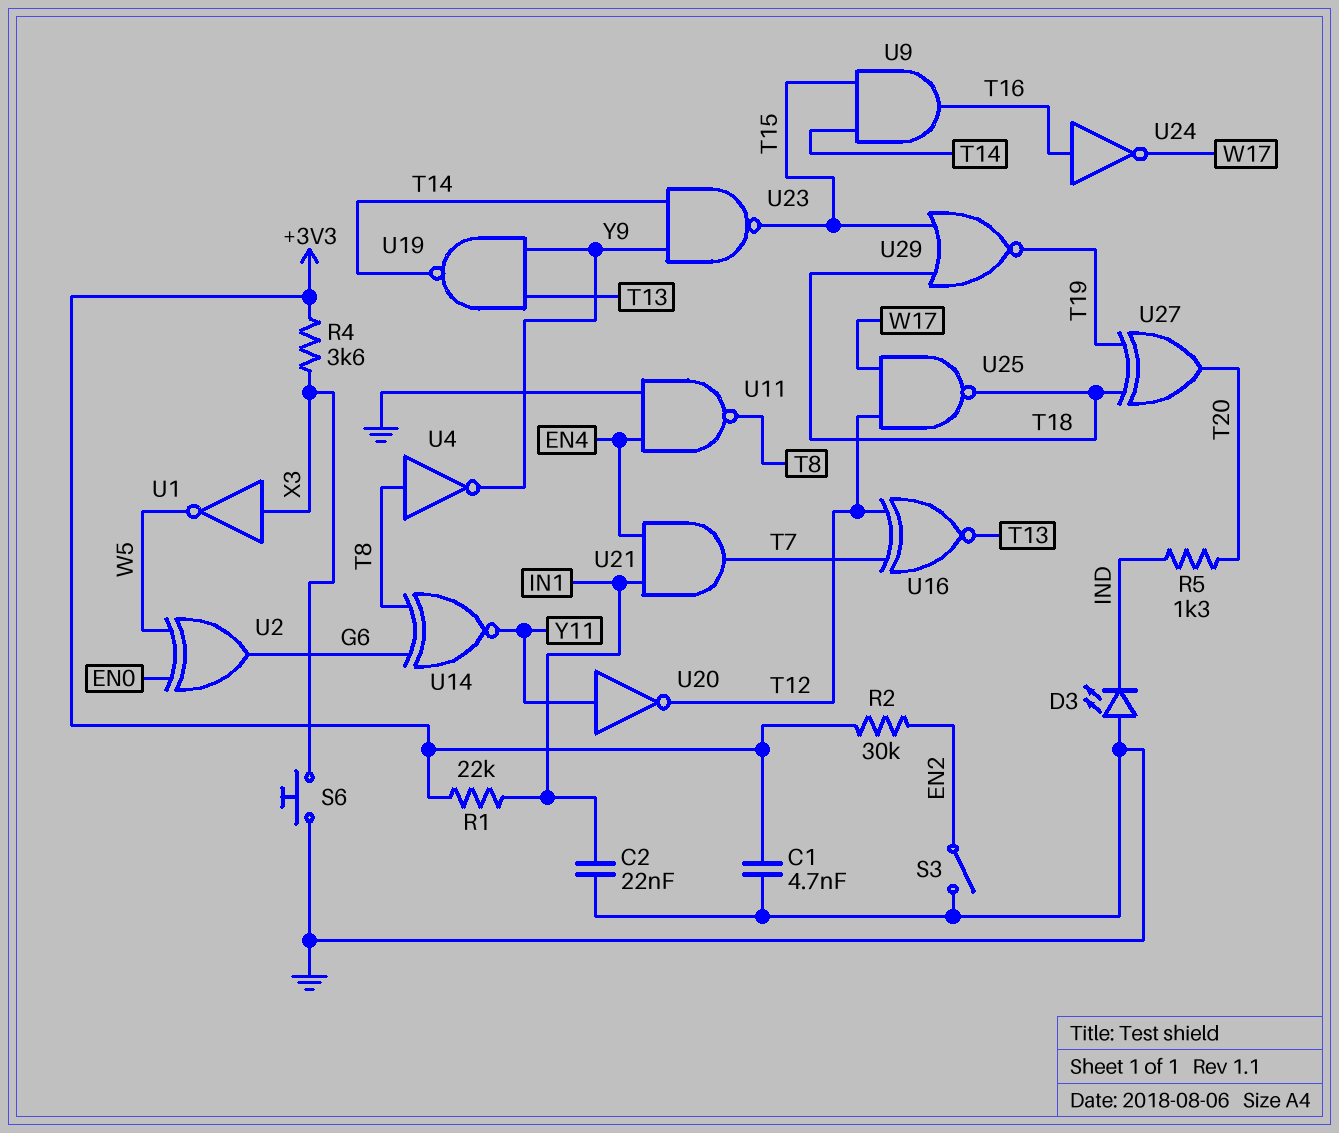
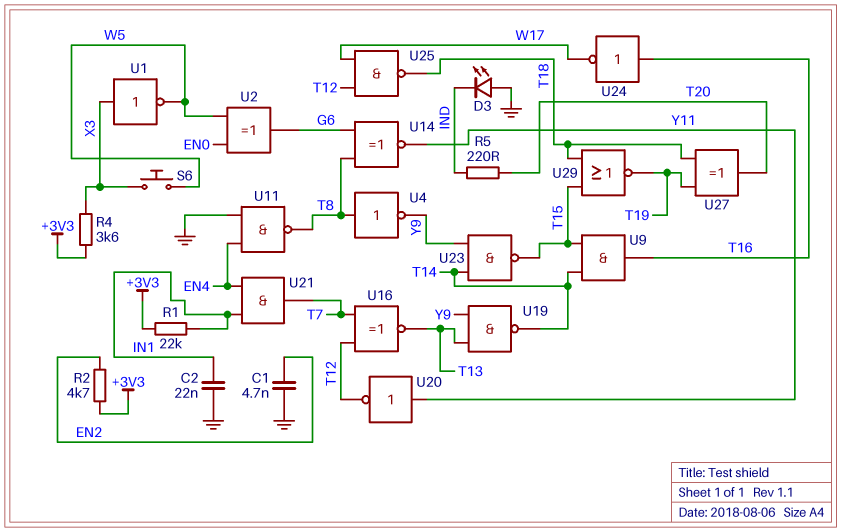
C1: 4.7nF (+3V3, GND) -> 4.7nF (EN2, GND)
R2: 30k (+3V3, EN2) -> 4.7k (+3V3, EN2)
R5: 1.3k (IND, T20) -> 220 (IND, T20)
S3: switch (EN2, GND) -> none
S6: button (GND, X3) -> button (W5, X3)

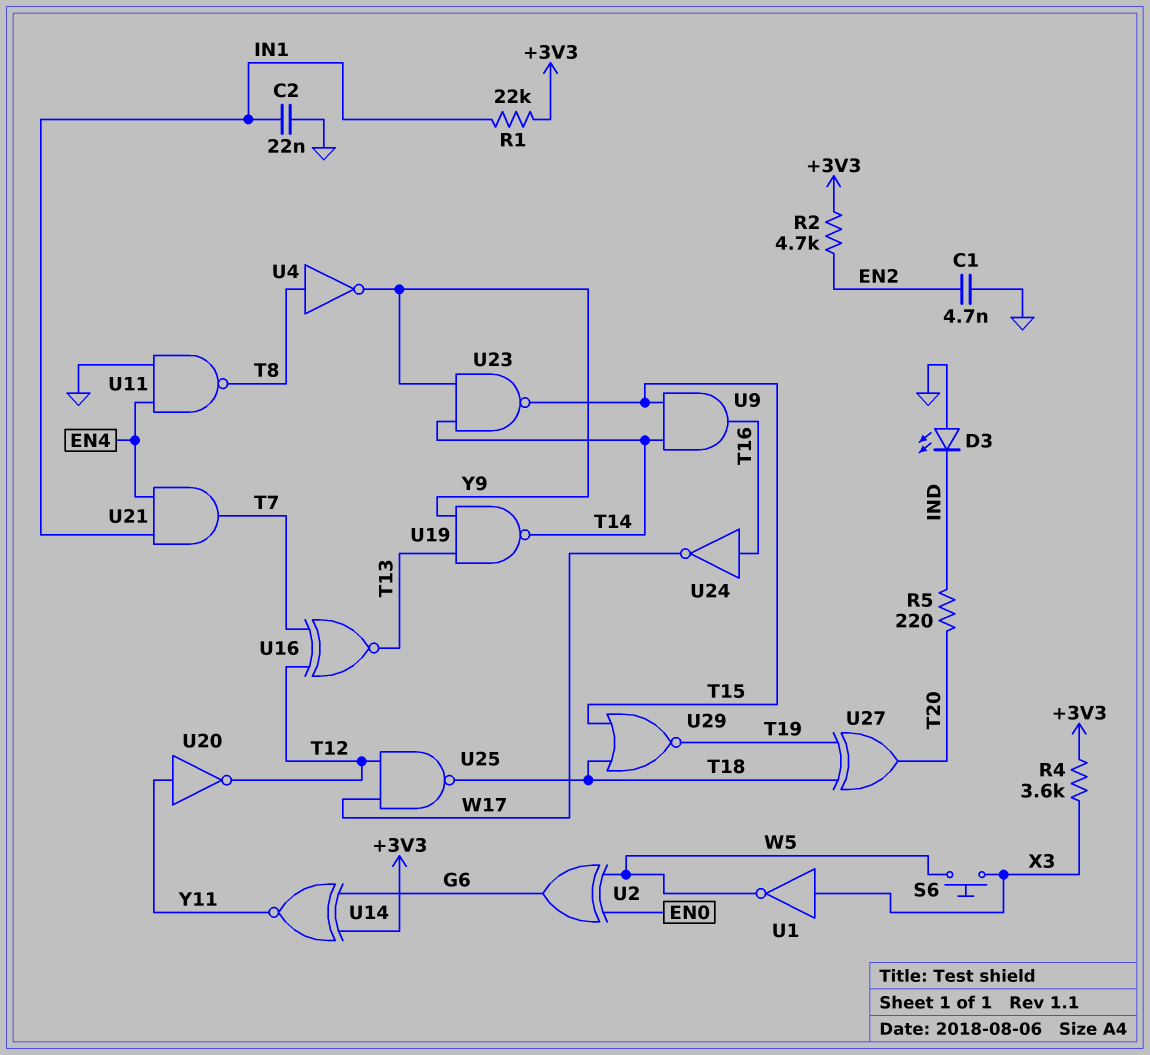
U14: XNOR (in G6, in T8, out Y11) -> XNOR (in +3V3, in G6, out Y11)

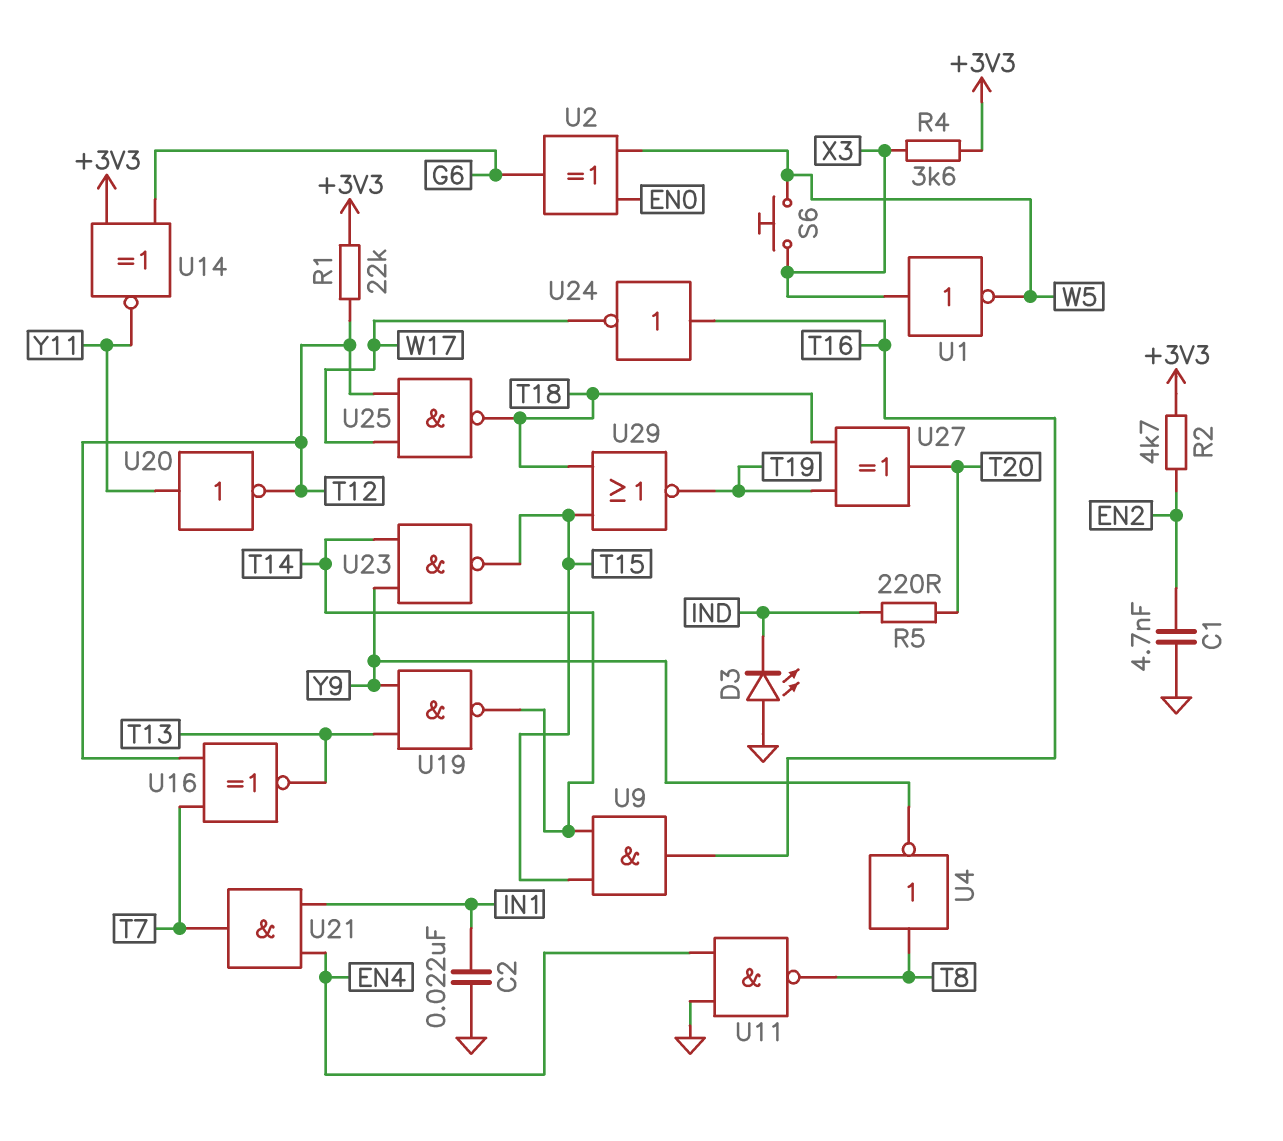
R1: 22k (+3V3, IN1) -> 22k (+3V3, T12)

